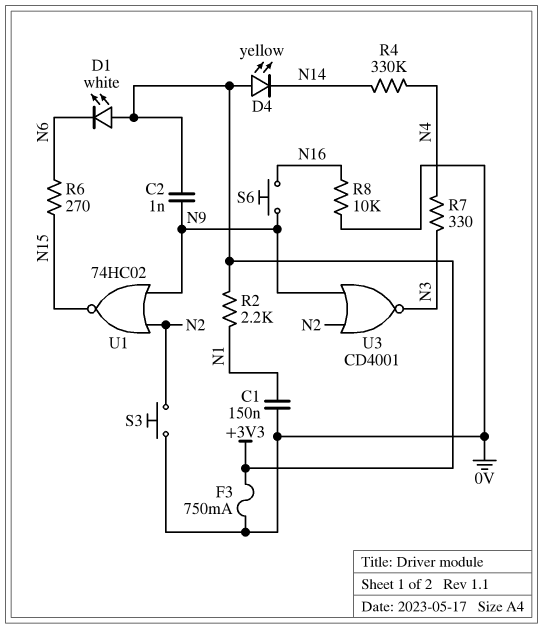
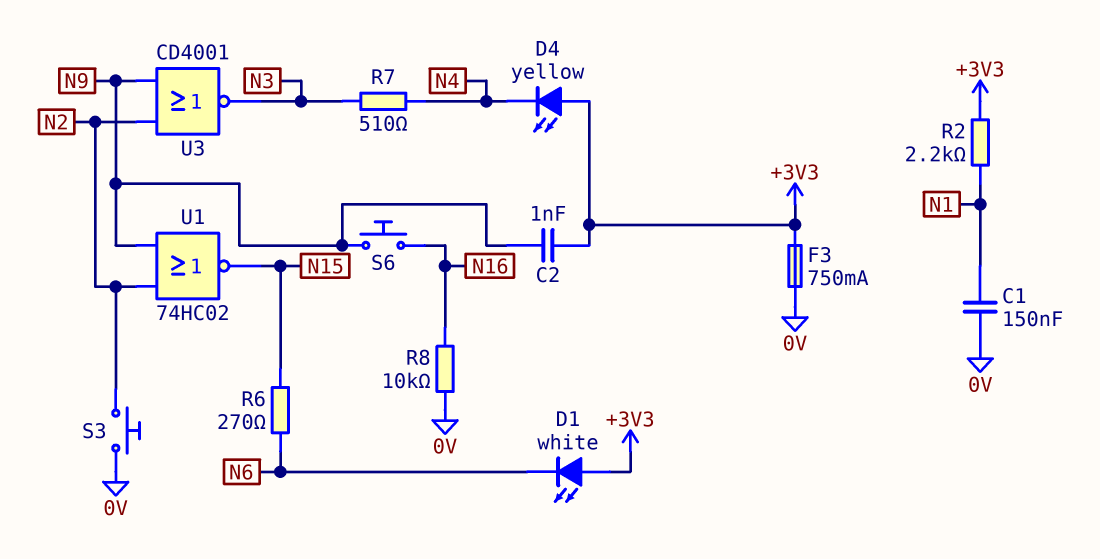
D4: LED yellow (A +3V3, K N14) -> LED yellow (A +3V3, K N4)
R4: 330k (N4, N14) -> none
R7: 330 (N3, N4) -> 510 (N3, N4)

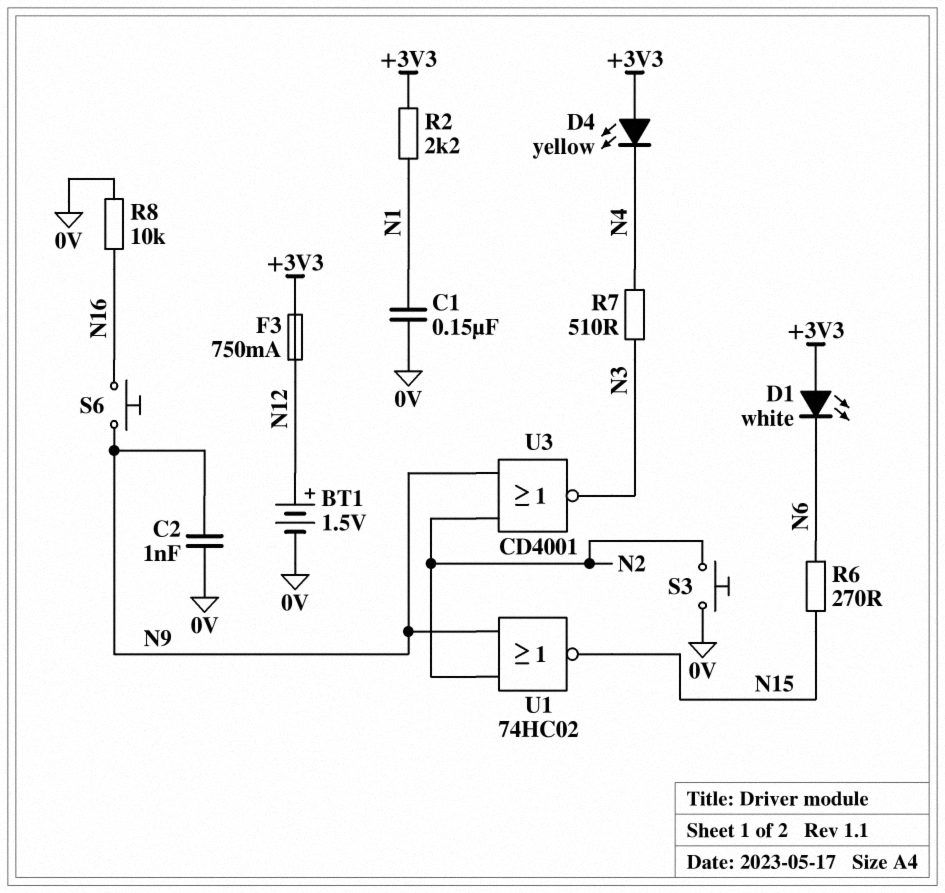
BT1: none -> 1.5V (plus N12, minus 0V)
C2: 1nF (+3V3, N9) -> 1nF (0V, N9)
F3: 750mA (+3V3, 0V) -> 750mA (+3V3, N12)

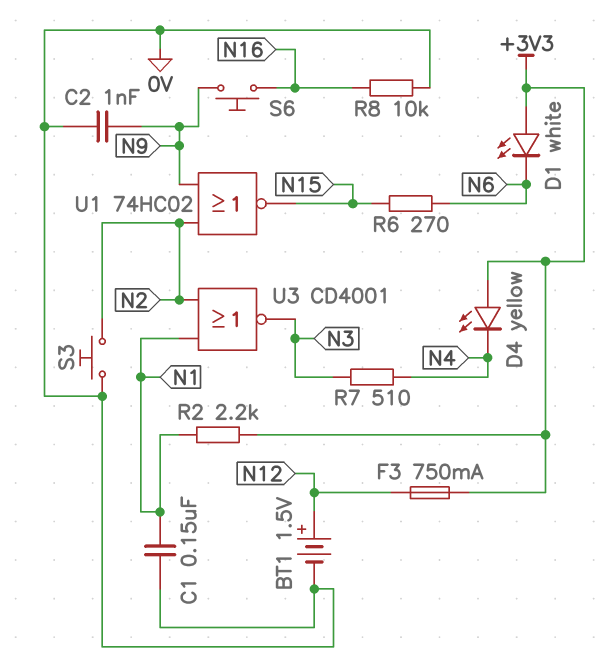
U3: NOR CD4001 (in N2, in N9, out N3) -> NOR CD4001 (in N1, in N2, out N3)

